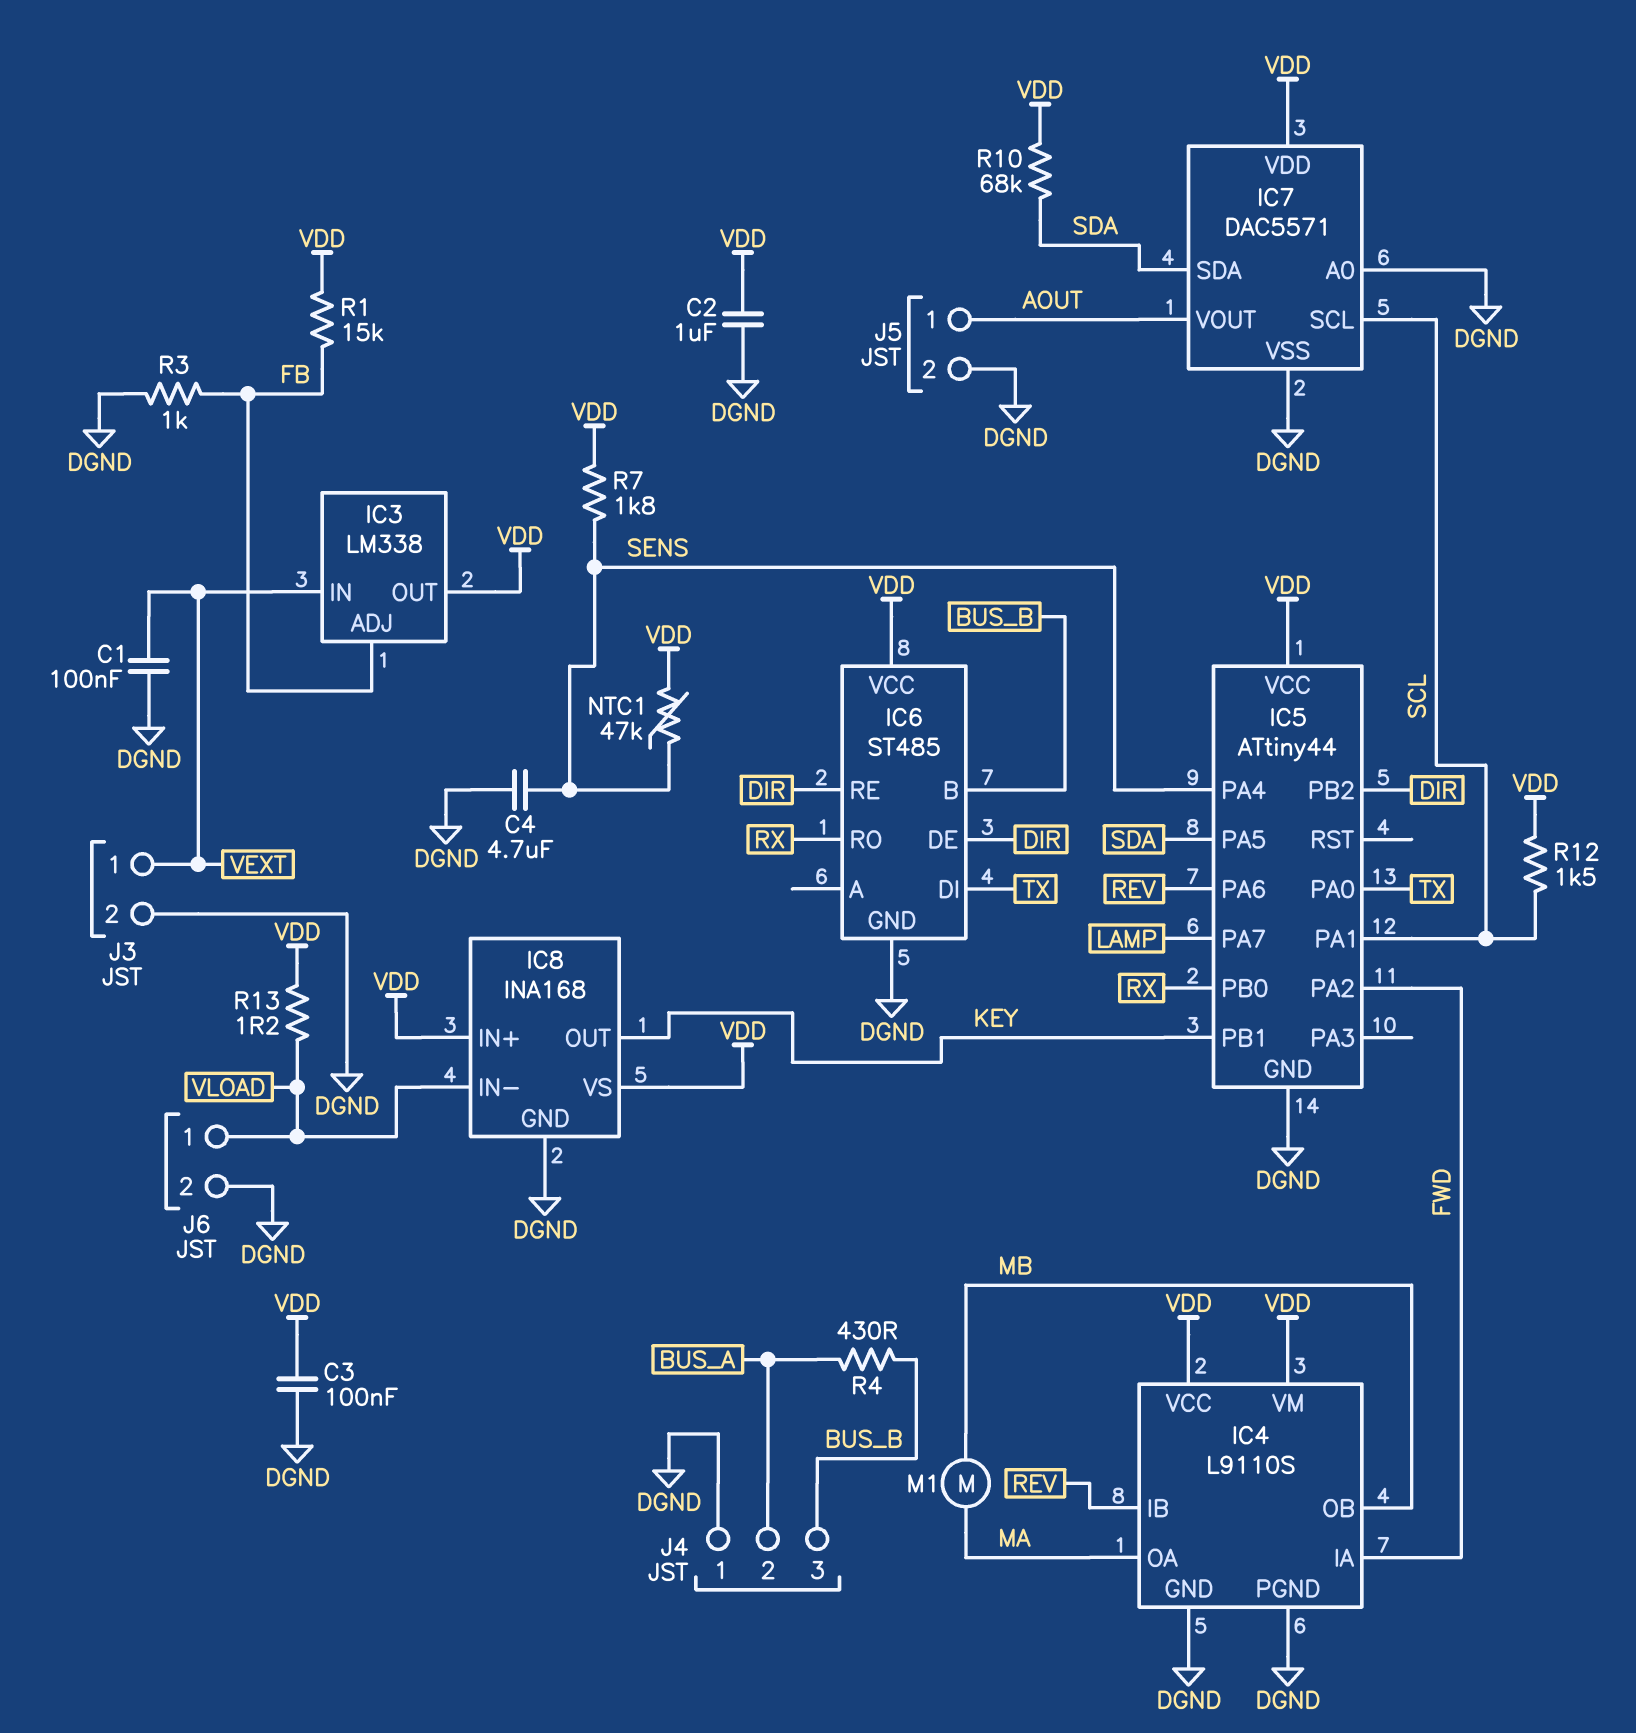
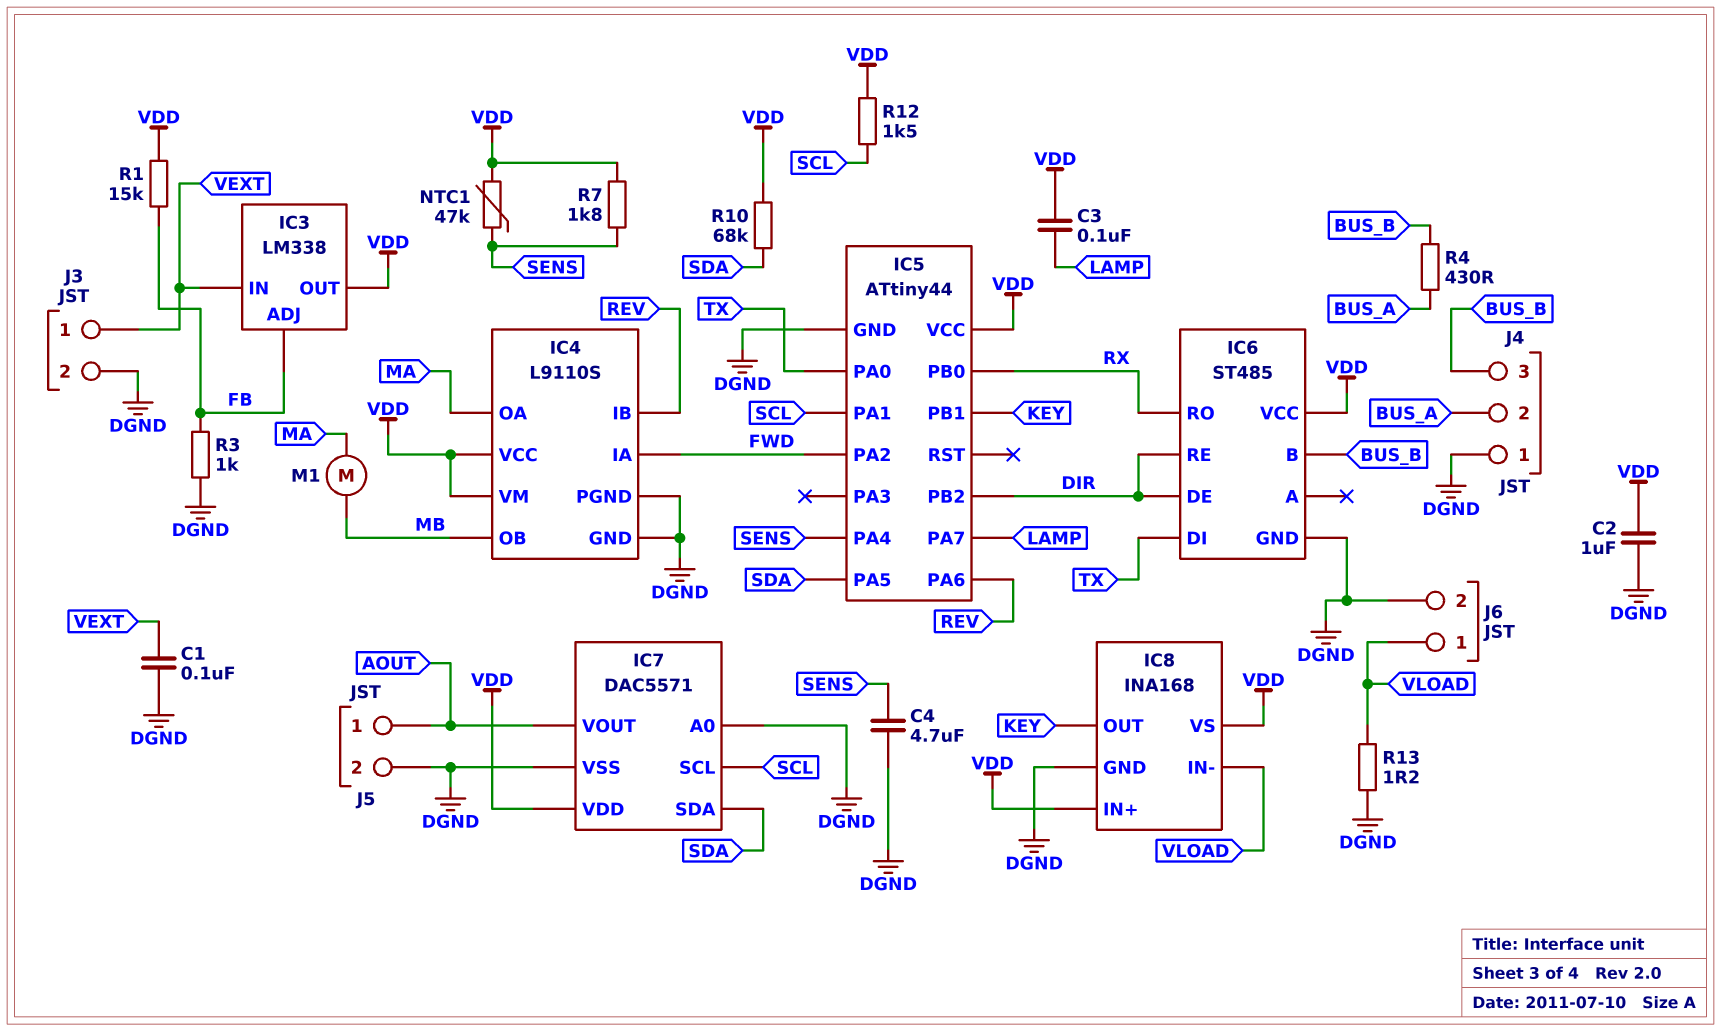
C3: 100nF (DGND, VDD) -> 100nF (LAMP, VDD)
R13: 1.2 (VDD, VLOAD) -> 1.2 (DGND, VLOAD)

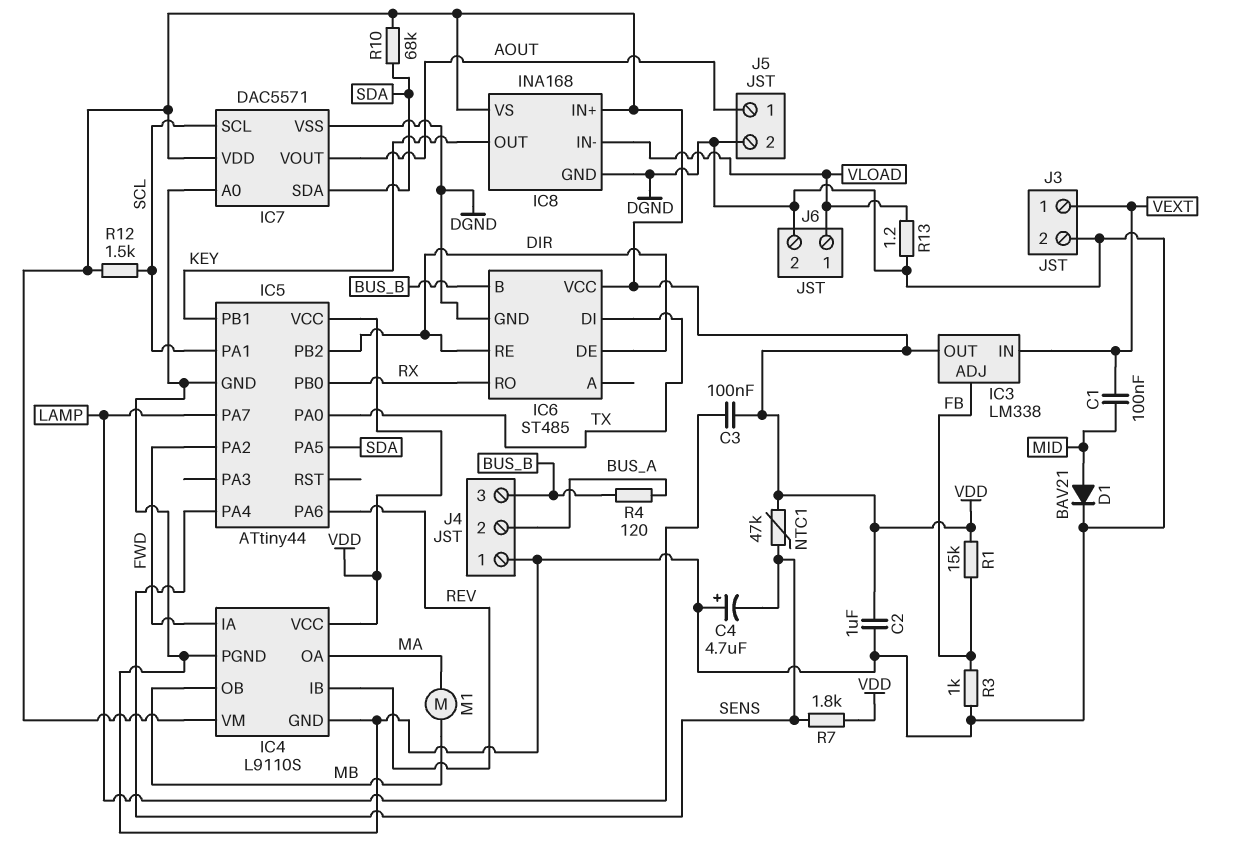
C1: 100nF (DGND, VEXT) -> 100nF (MID, VEXT)
C4: 4.7uF (DGND, SENS) -> 4.7uF (plus DGND, minus SENS)
D1: none -> diode BAV21 (A MID, K DGND)
R4: 430 (BUS_A, BUS_B) -> 120 (BUS_A, BUS_B)

